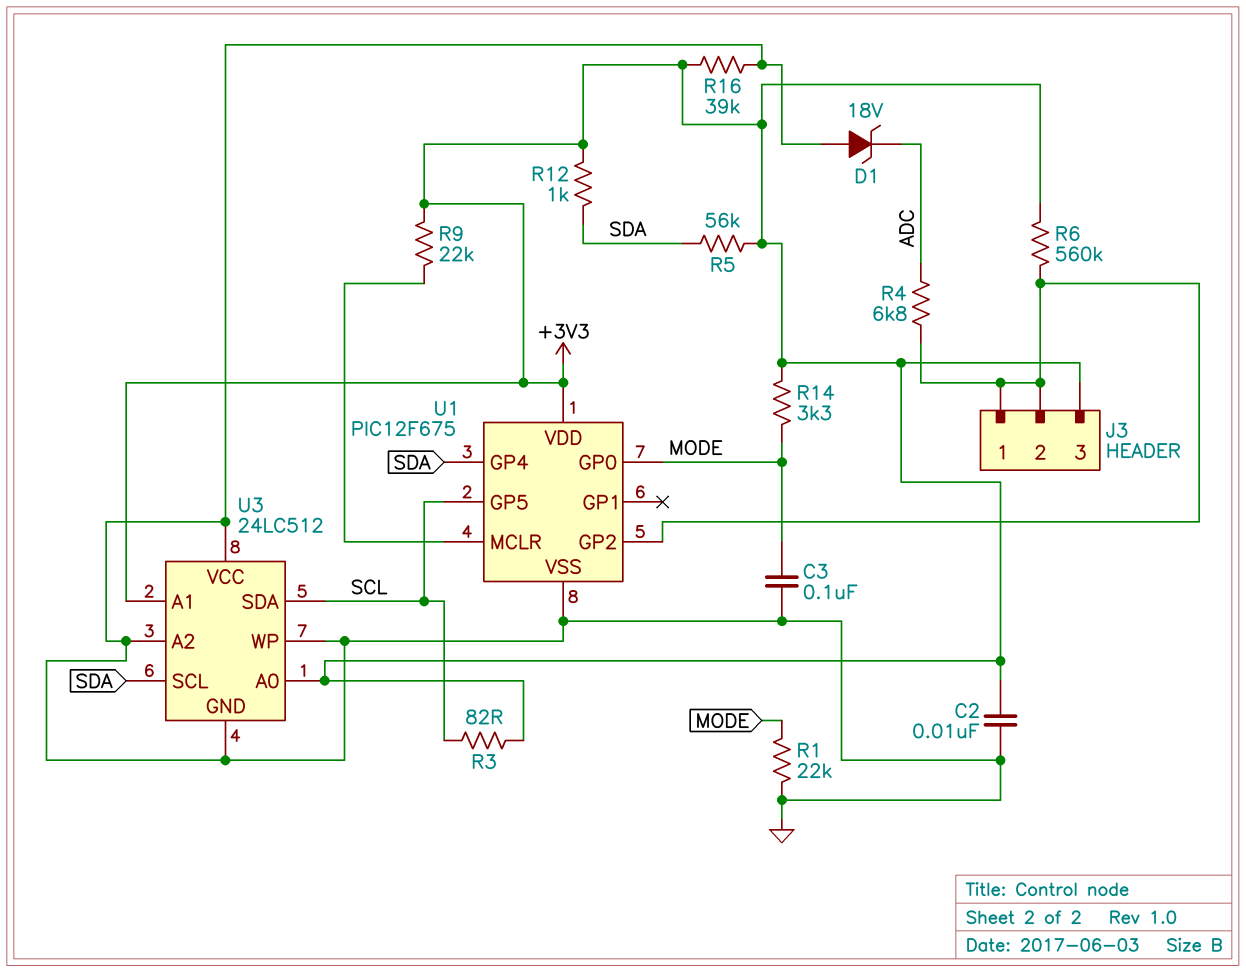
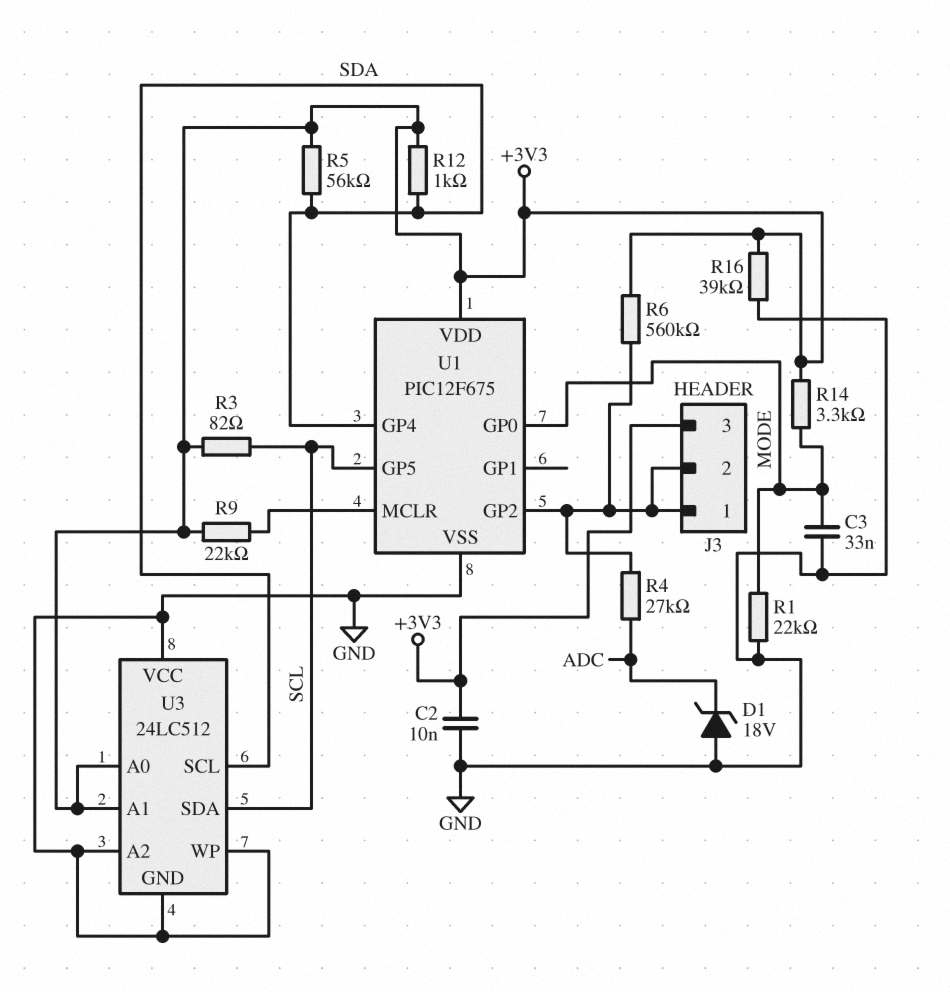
C3: 100nF (GND, MODE) -> 33nF (GND, MODE)
R4: 6.8k (ADC, J3/1) -> 27k (ADC, J3/1)

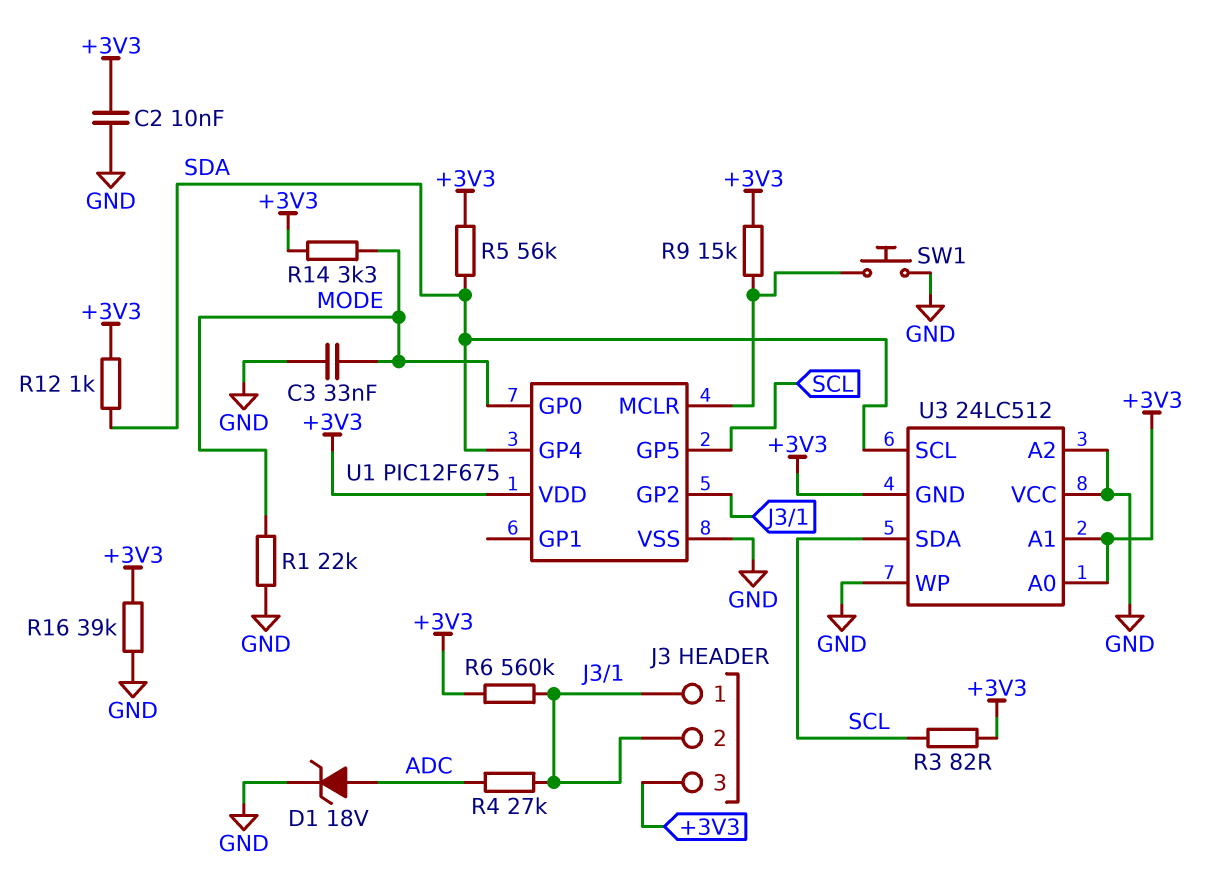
D1: zener 18V (A GND, K ADC) -> zener 18V (A ADC, K GND)
R9: 22k (+3V3, U1/MCLR) -> 15k (+3V3, U1/MCLR)
SW1: none -> button (GND, U1/MCLR)
U3 pin GND: GND -> +3V3

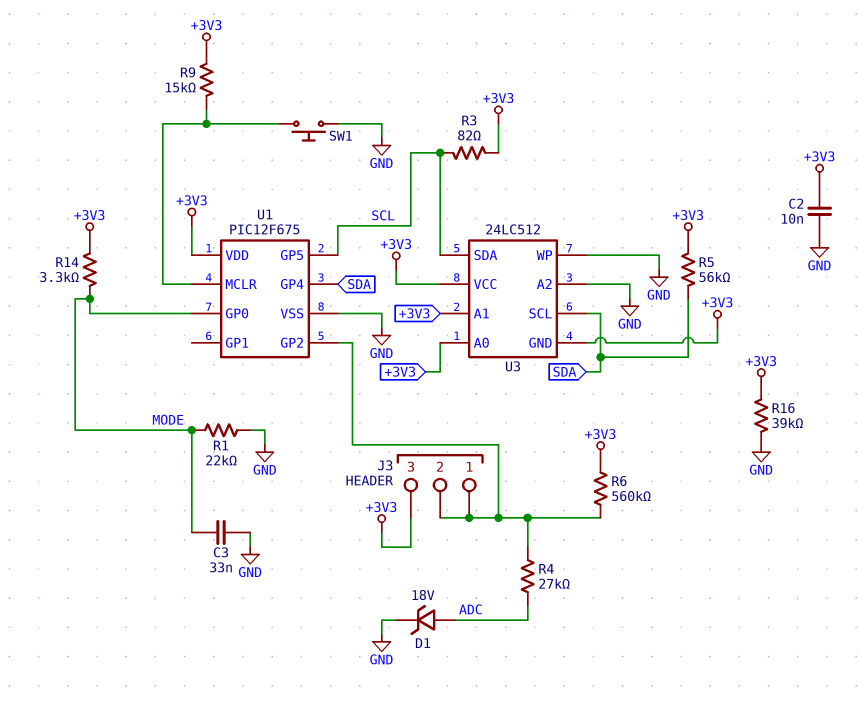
R12: 1k (+3V3, SDA) -> none
U3 pin VCC: GND -> +3V3

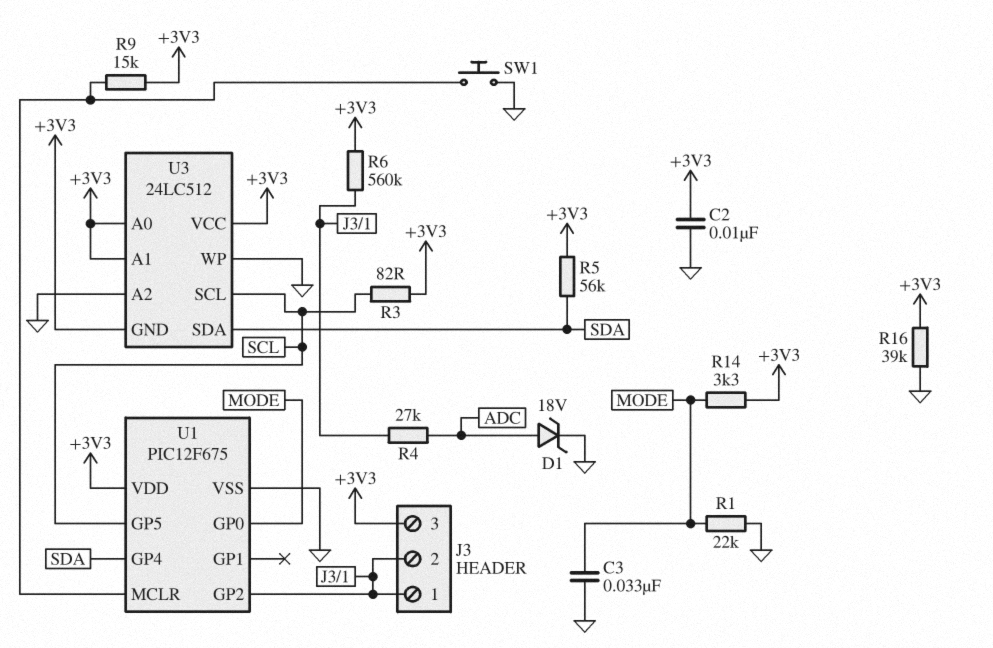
U3 pin SCL: SDA -> SCL
U3 pin SDA: SCL -> SDA

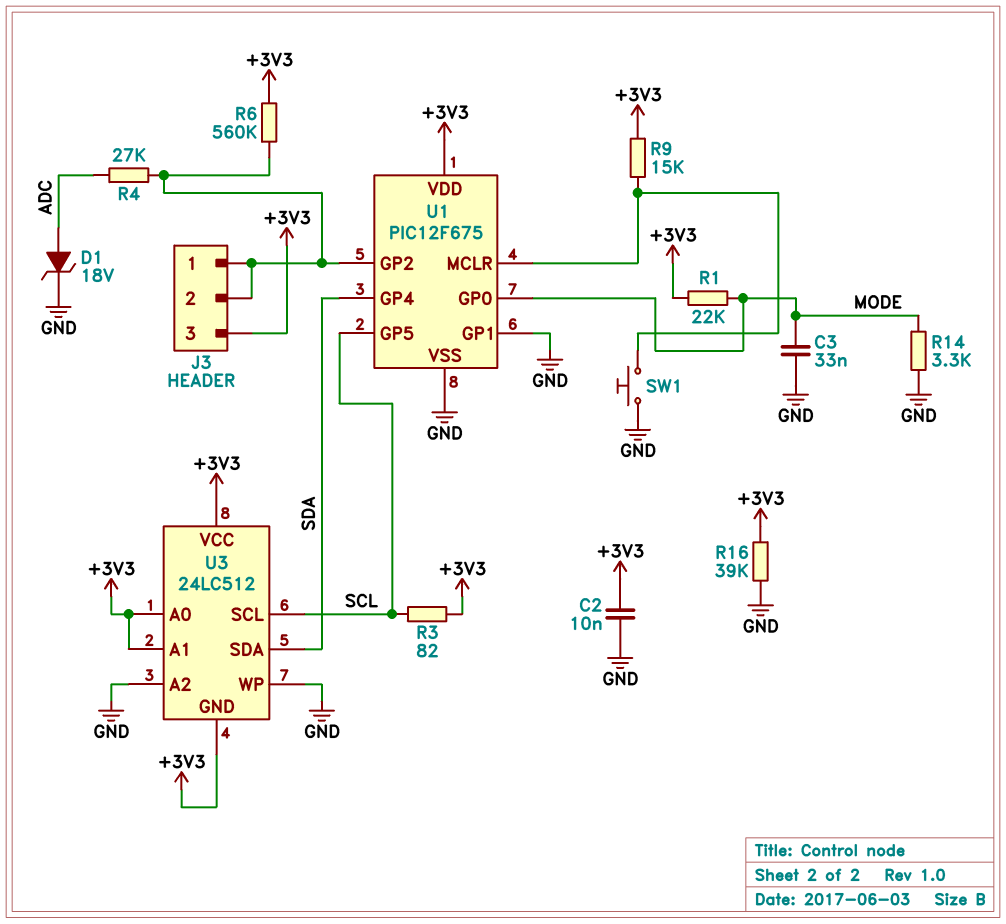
R1: 22k (GND, MODE) -> 22k (+3V3, MODE)
R5: 56k (+3V3, SDA) -> none
R14: 3.3k (+3V3, MODE) -> 3.3k (GND, MODE)
U1 pin GP1: none -> GND

